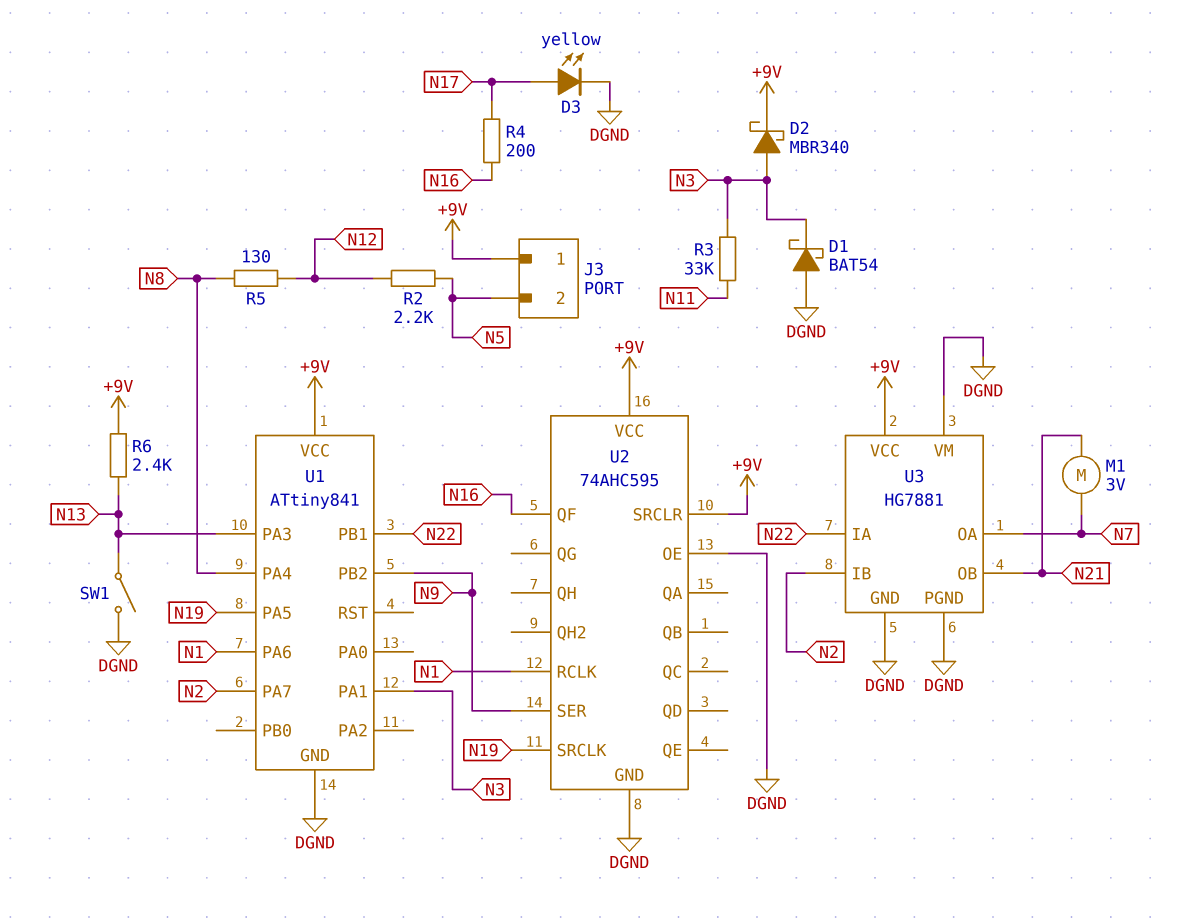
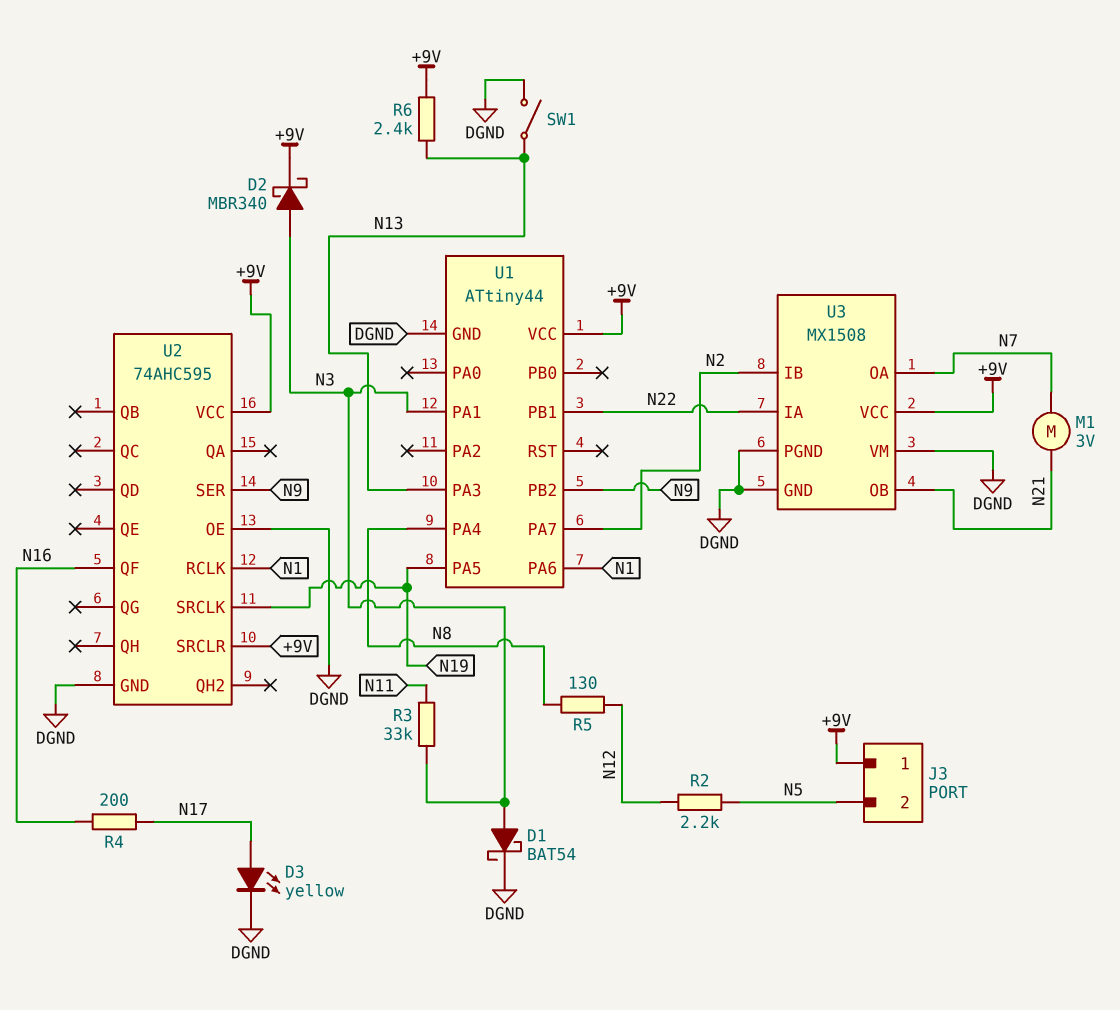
D1: schottky BAT54 (A DGND, K N3) -> schottky BAT54 (A N3, K DGND)
U1: ATtiny841 -> ATtiny44
U3: HG7881 -> MX1508

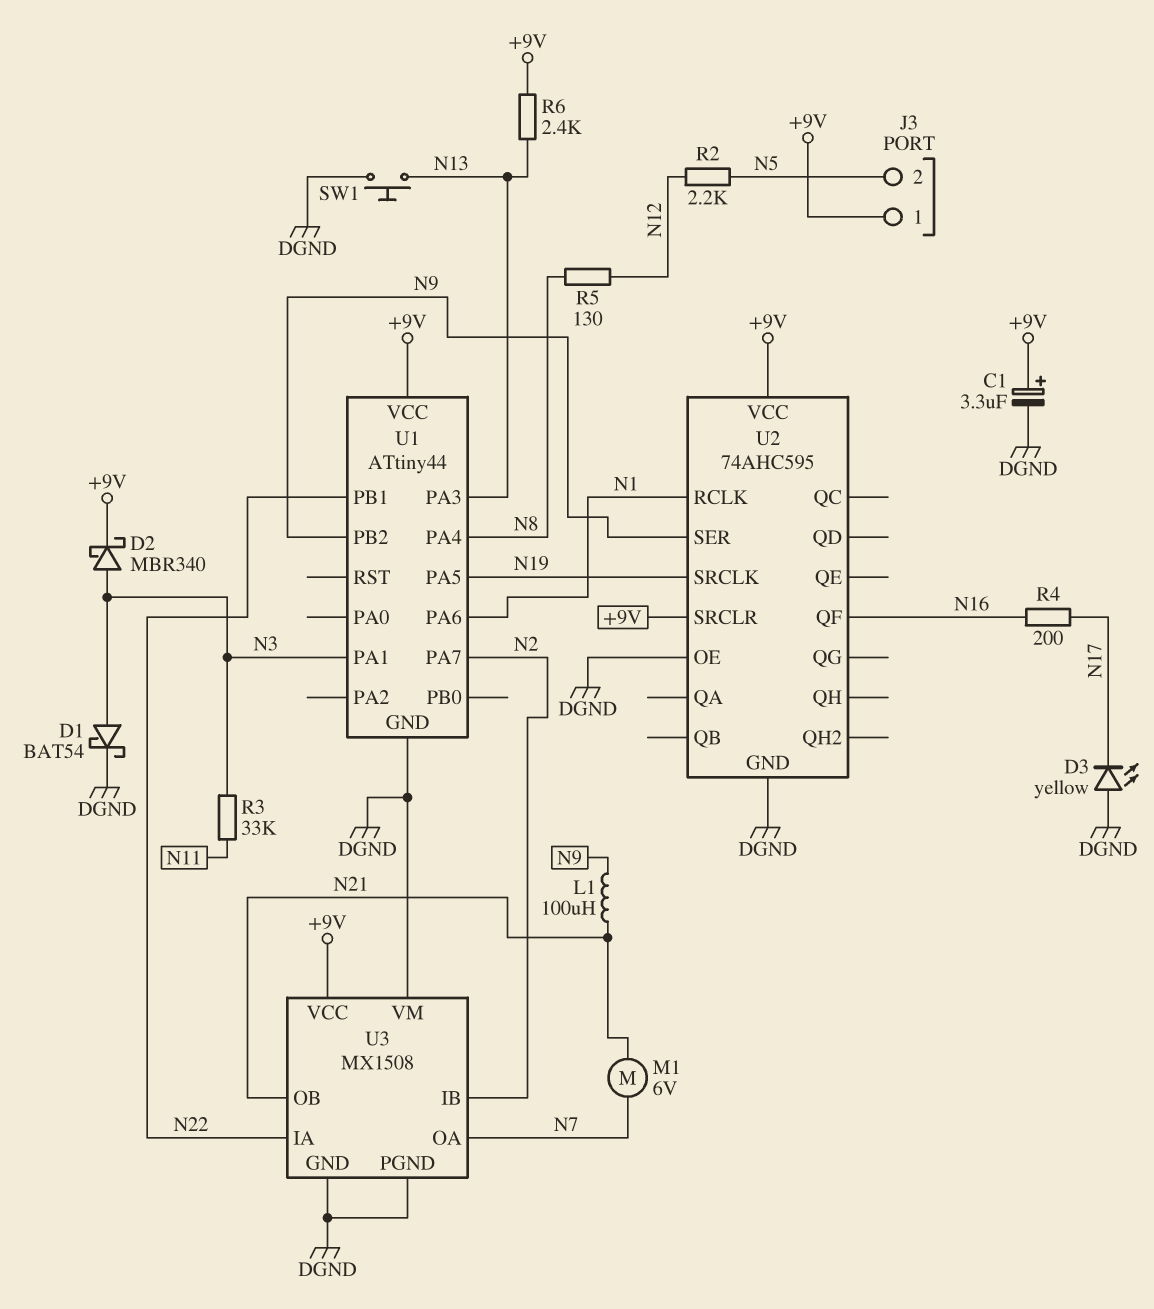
C1: none -> 3.3uF (plus +9V, minus DGND)
D3: LED yellow (A N17, K DGND) -> LED yellow (A DGND, K N17)
L1: none -> 100uH (N9, N21)
M1: motor 3V (N7, N21) -> motor 6V (N7, N21)
SW1: switch (DGND, N13) -> button (DGND, N13)

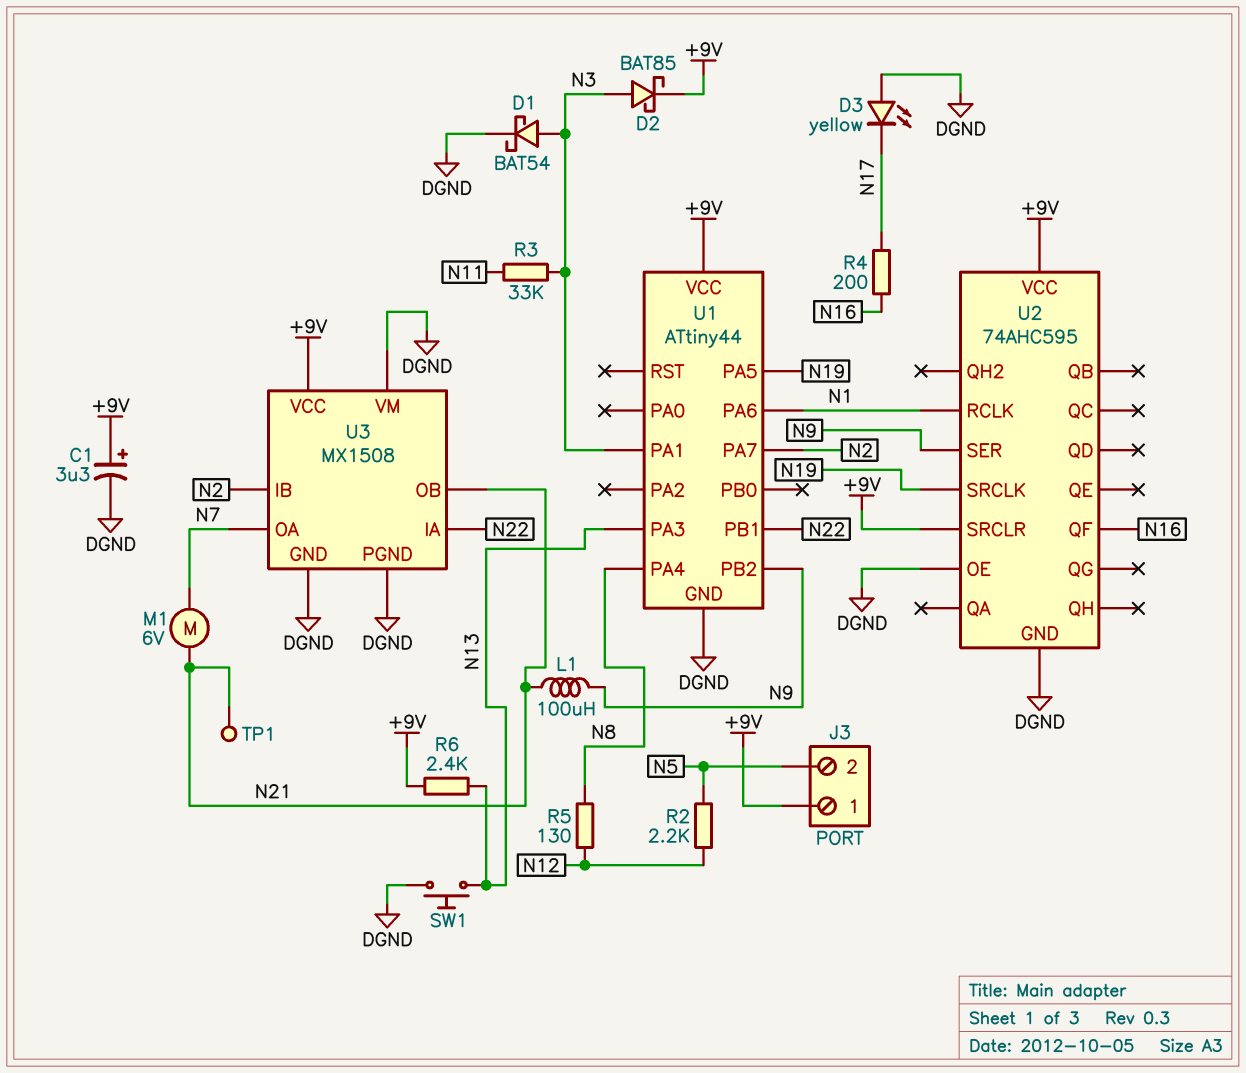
D2: schottky MBR340 (A N3, K +9V) -> schottky BAT85 (A N3, K +9V)
TP1: none -> test point (N21)

